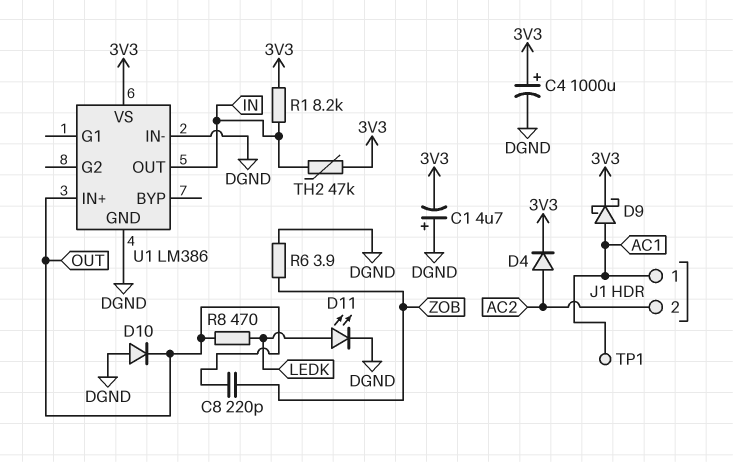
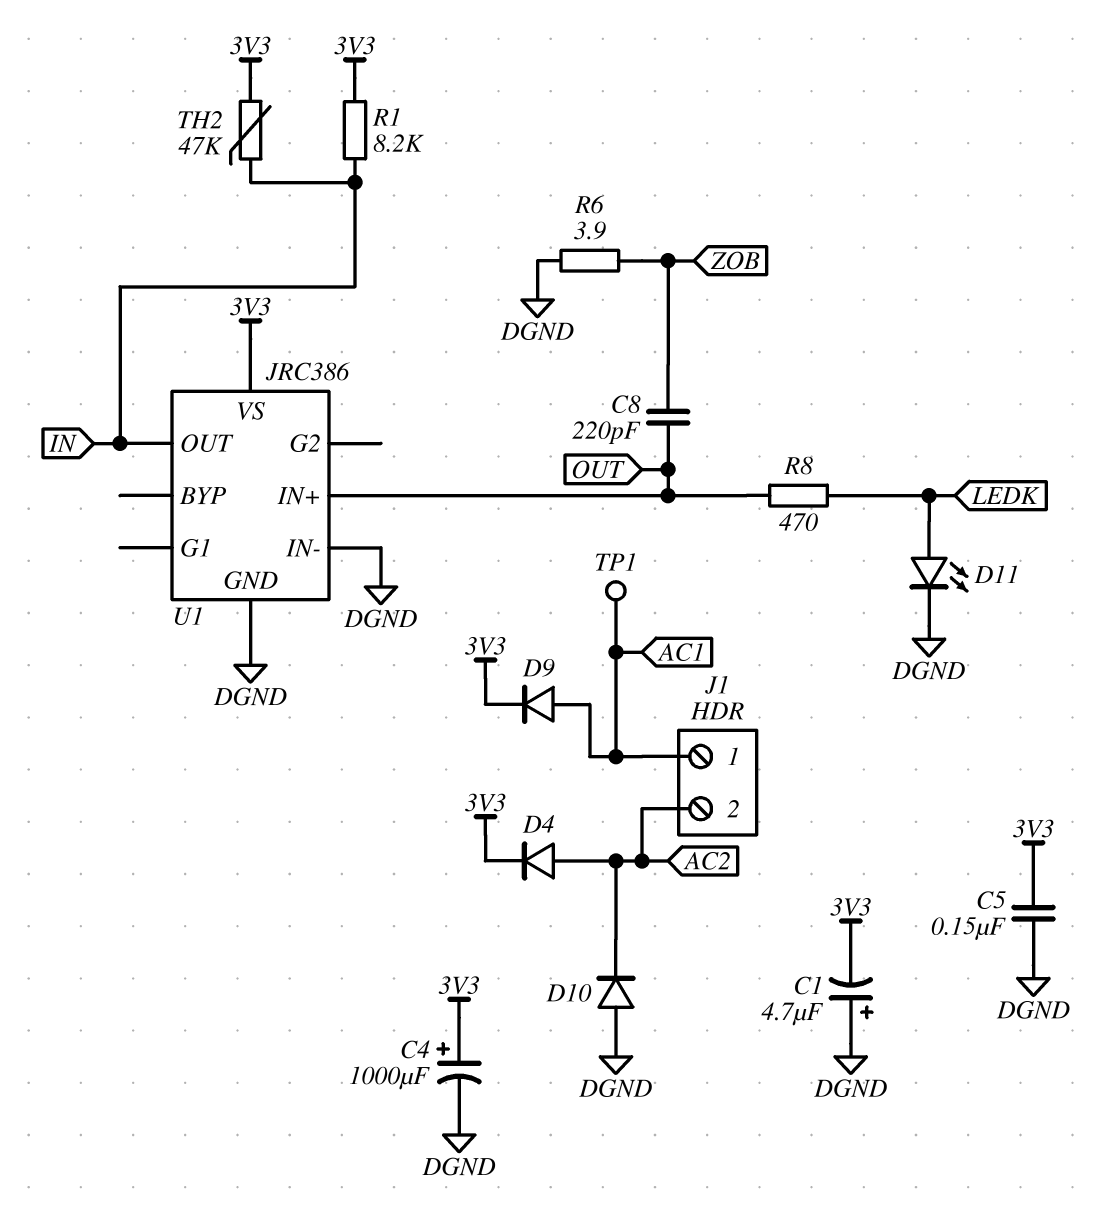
C5: none -> 150nF (3V3, DGND)
D9: schottky (A AC1, K 3V3) -> diode (A AC1, K 3V3)
D10: diode (A DGND, K OUT) -> diode (A DGND, K AC2)
U1: LM386 -> JRC386

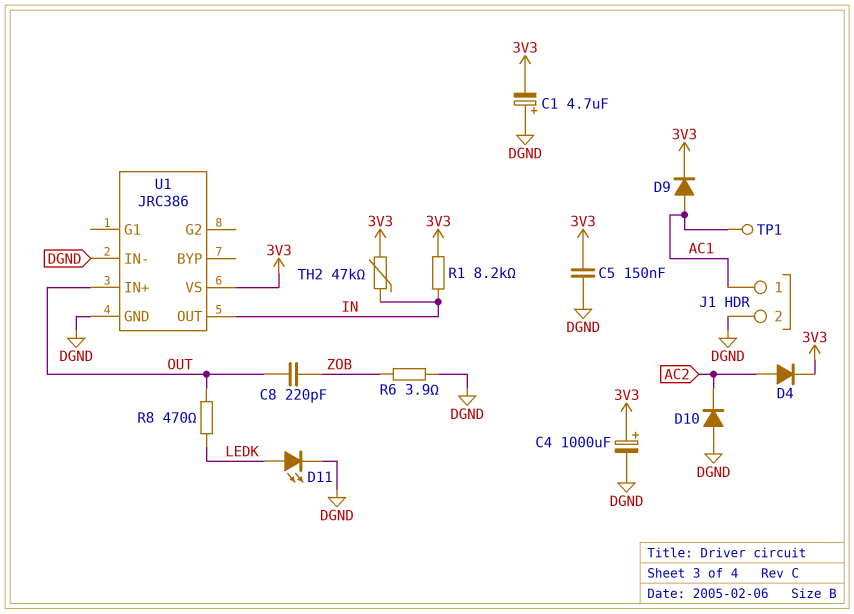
J1 pin 2: AC2 -> DGND

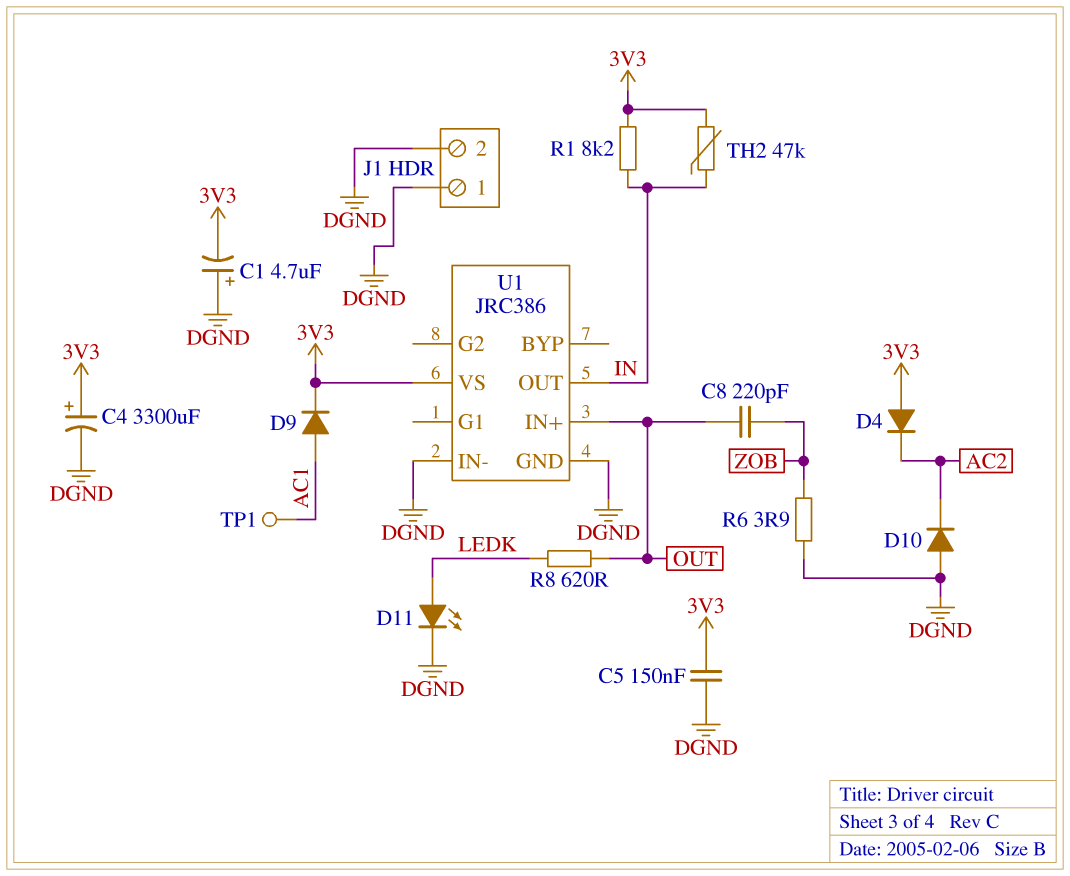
C4: 1000uF (plus 3V3, minus DGND) -> 3300uF (plus 3V3, minus DGND)
D4: diode (A AC2, K 3V3) -> diode (A 3V3, K AC2)
J1 pin 1: AC1 -> DGND
R8: 470 (LEDK, OUT) -> 620 (LEDK, OUT)

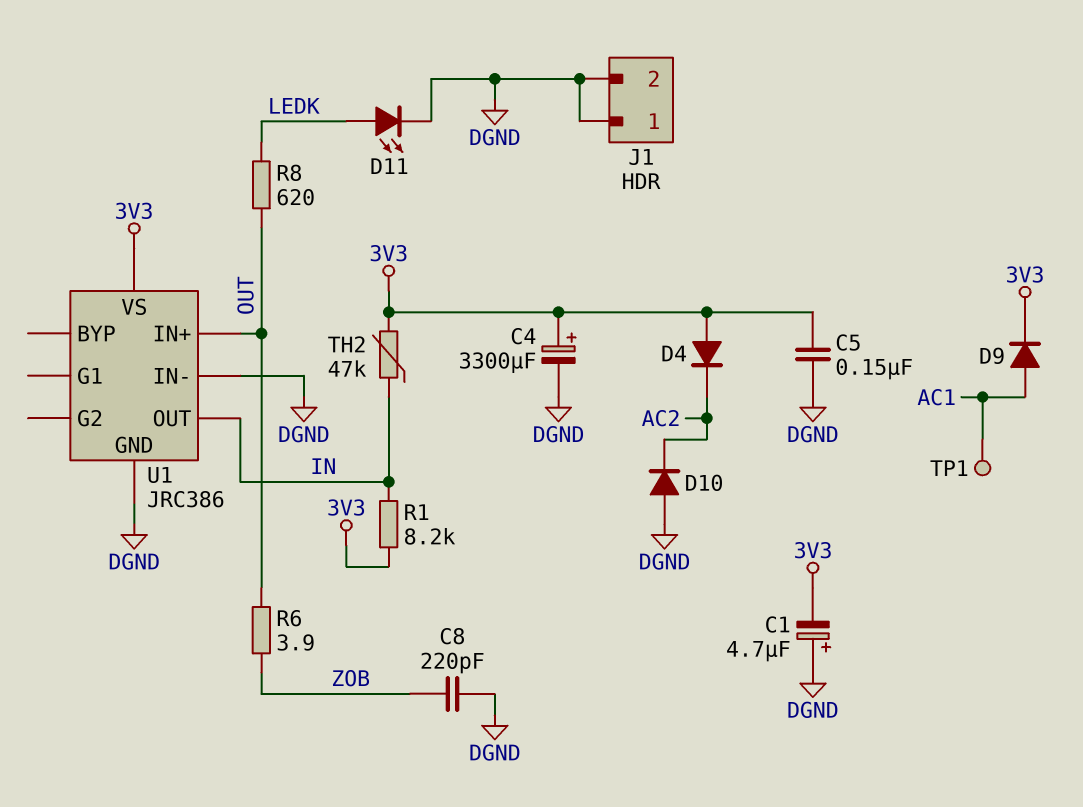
C8: 220pF (OUT, ZOB) -> 220pF (DGND, ZOB)
R6: 3.9 (DGND, ZOB) -> 3.9 (OUT, ZOB)

